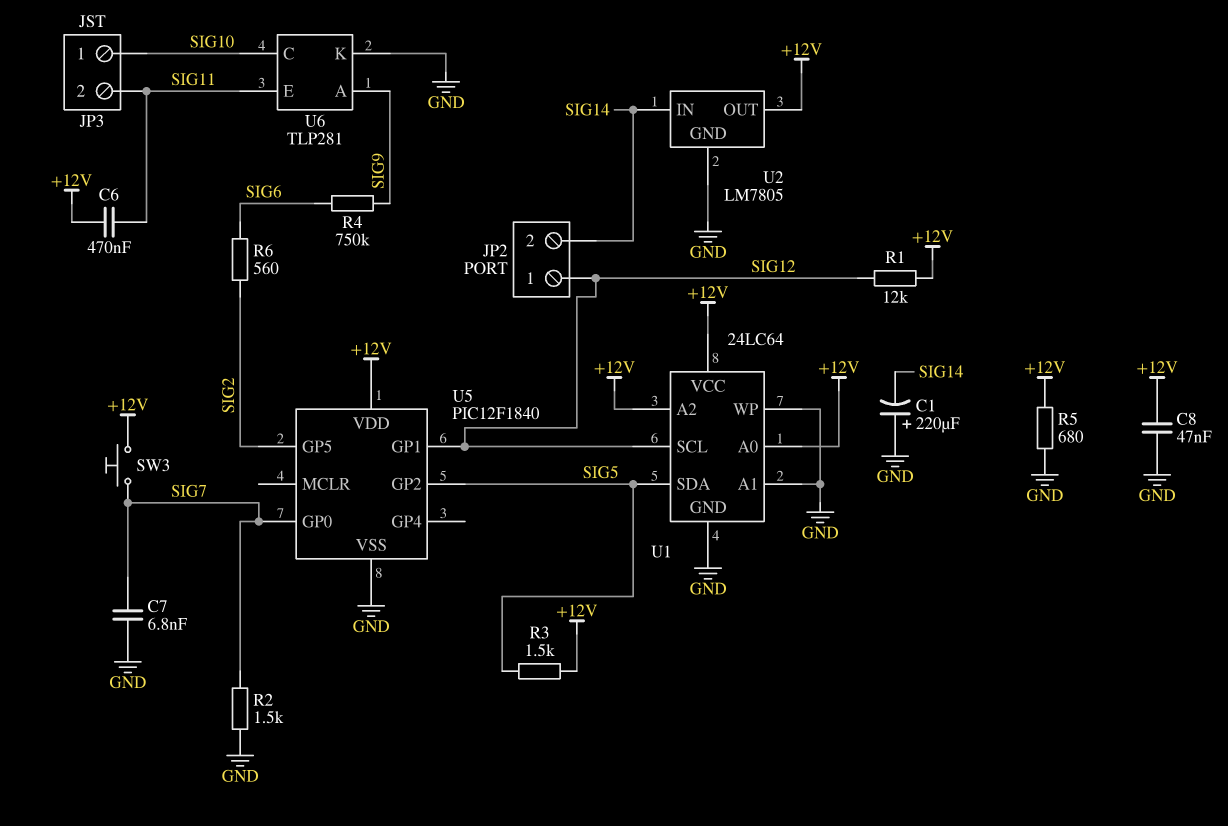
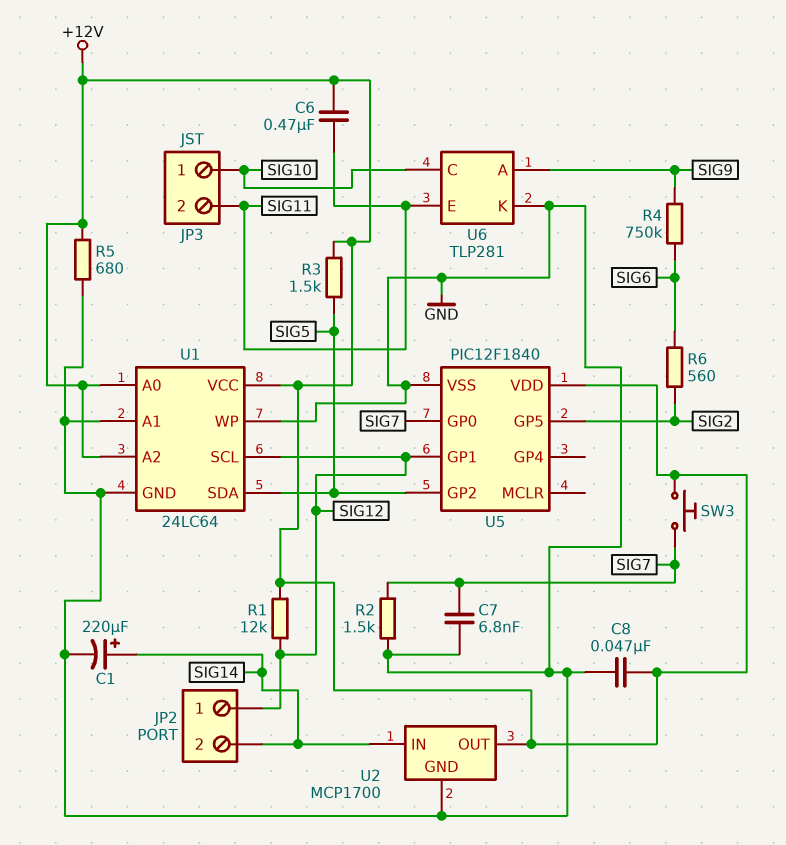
C1: 220uF (plus GND, minus SIG14) -> 220uF (plus SIG14, minus GND)
U2: LM7805 -> MCP1700

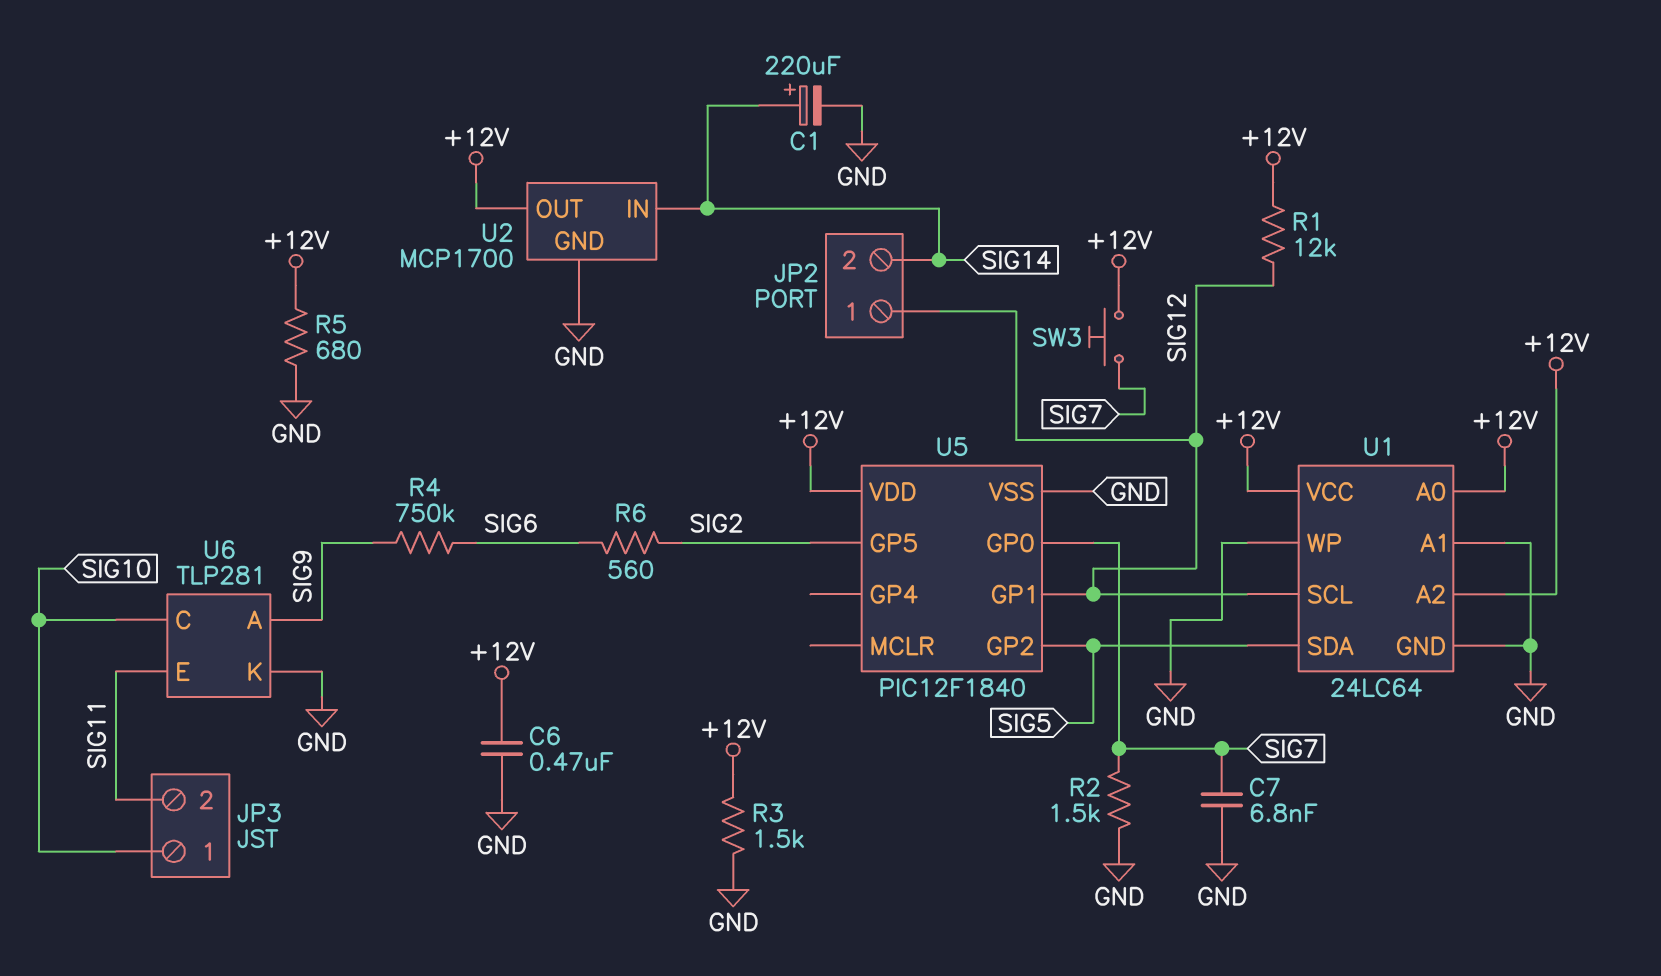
C6: 470nF (+12V, SIG11) -> 470nF (+12V, GND)
C8: 47nF (+12V, GND) -> none
R3: 1.5k (+12V, SIG5) -> 1.5k (+12V, GND)

